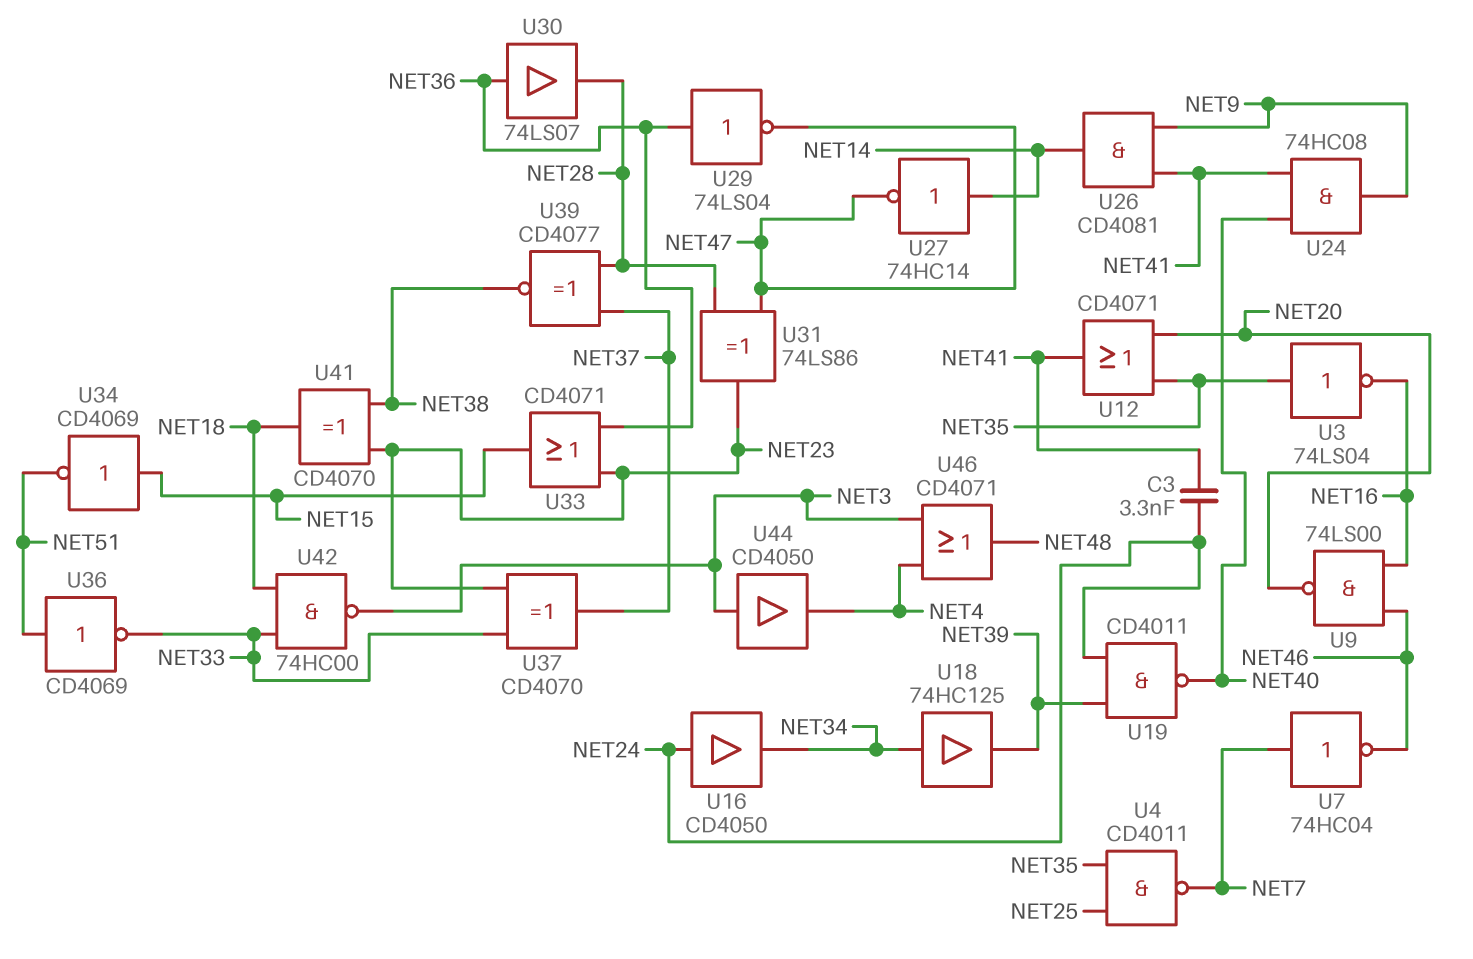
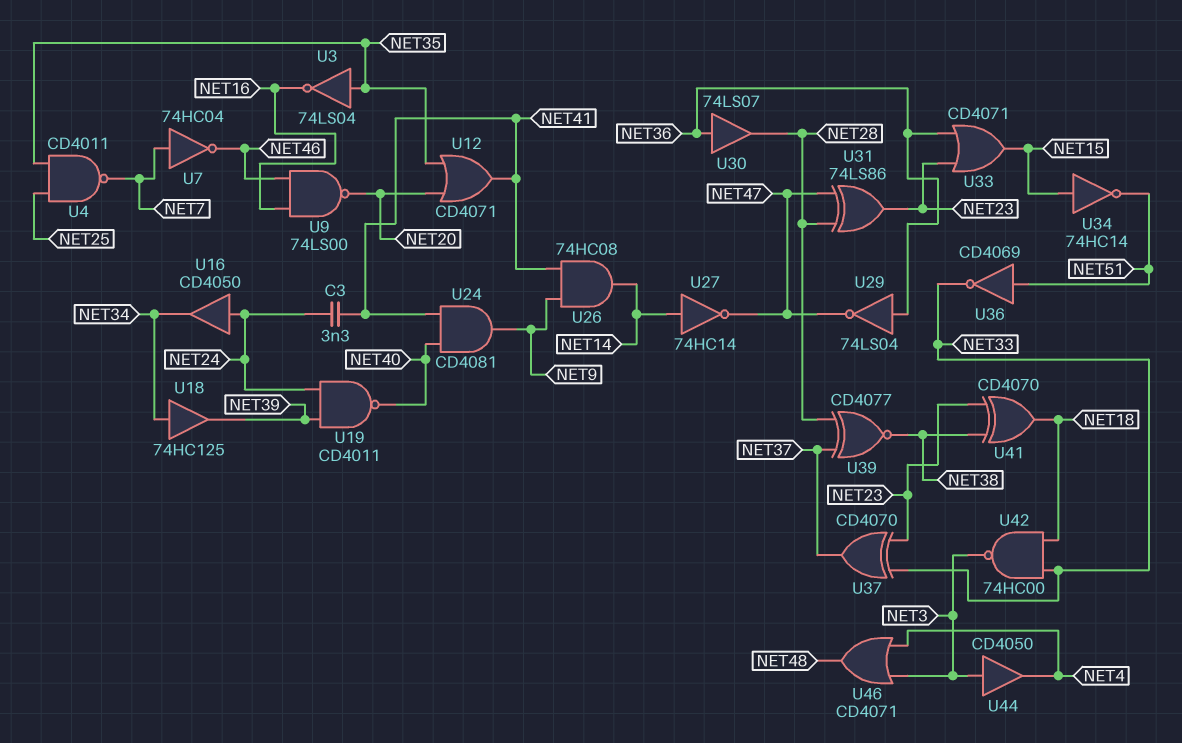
U24: AND 74HC08 (in NET40, in NET41, out NET9) -> AND CD4081 (in NET40, in NET41, out NET9)
U26: AND CD4081 (in NET9, in NET41, out NET14) -> AND 74HC08 (in NET9, in NET41, out NET14)
U34: NOT CD4069 (in NET15, out NET51) -> NOT 74HC14 (in NET15, out NET51)

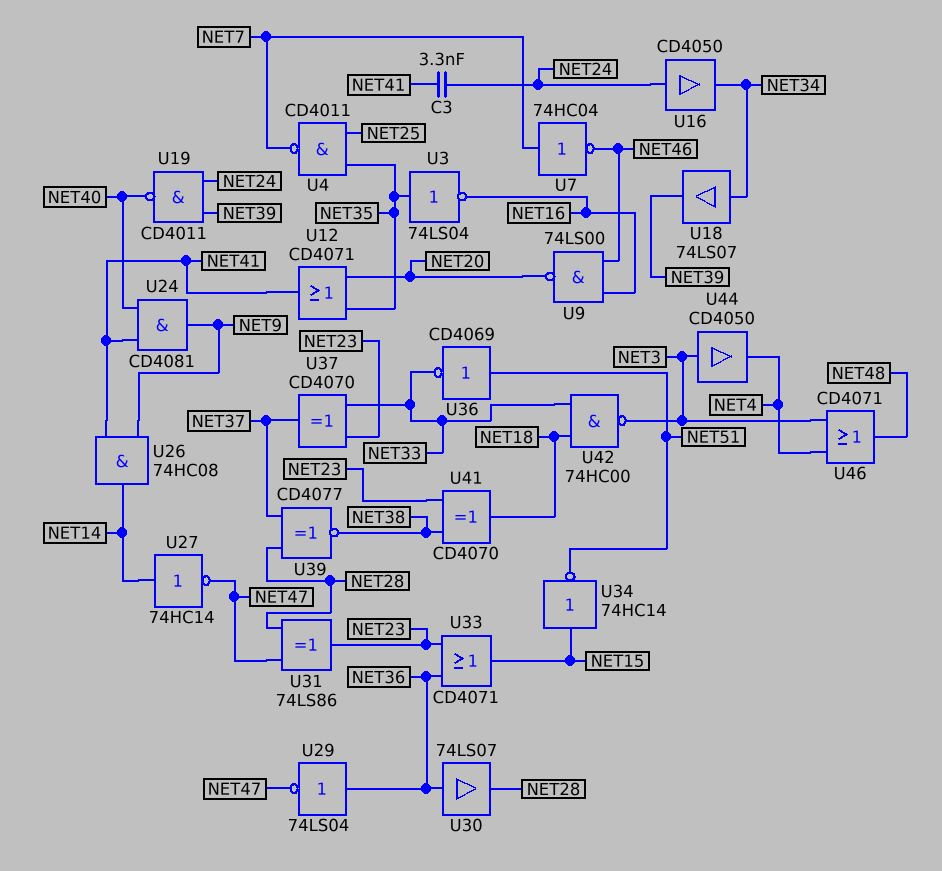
U18: buffer 74HC125 (in NET34, out NET39) -> buffer 74LS07 (in NET34, out NET39)

